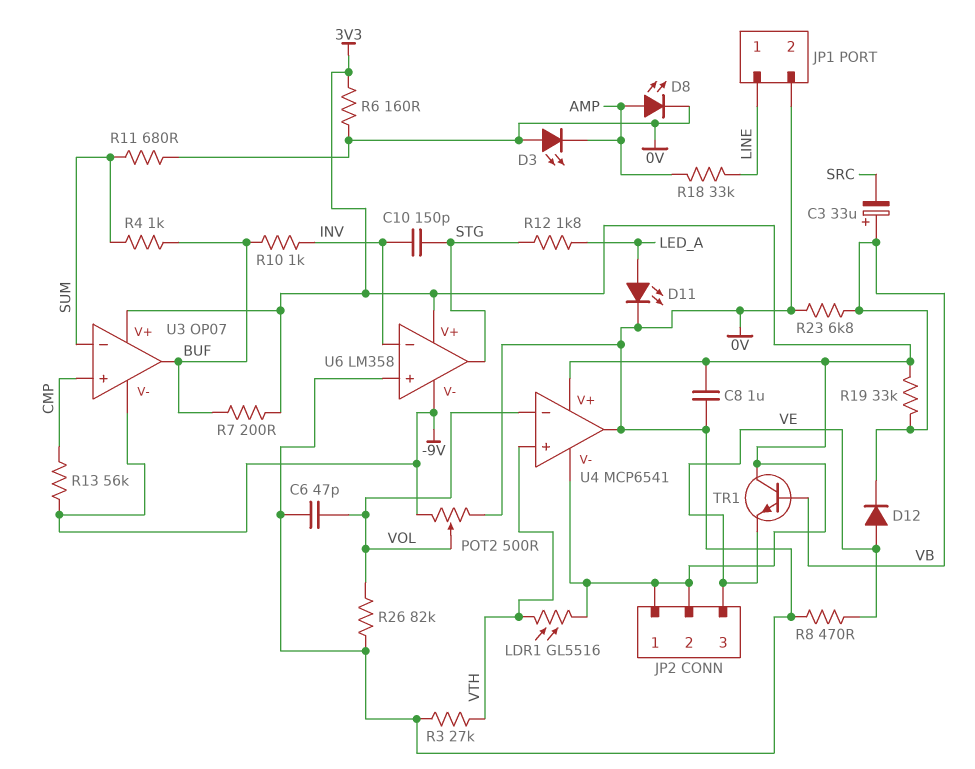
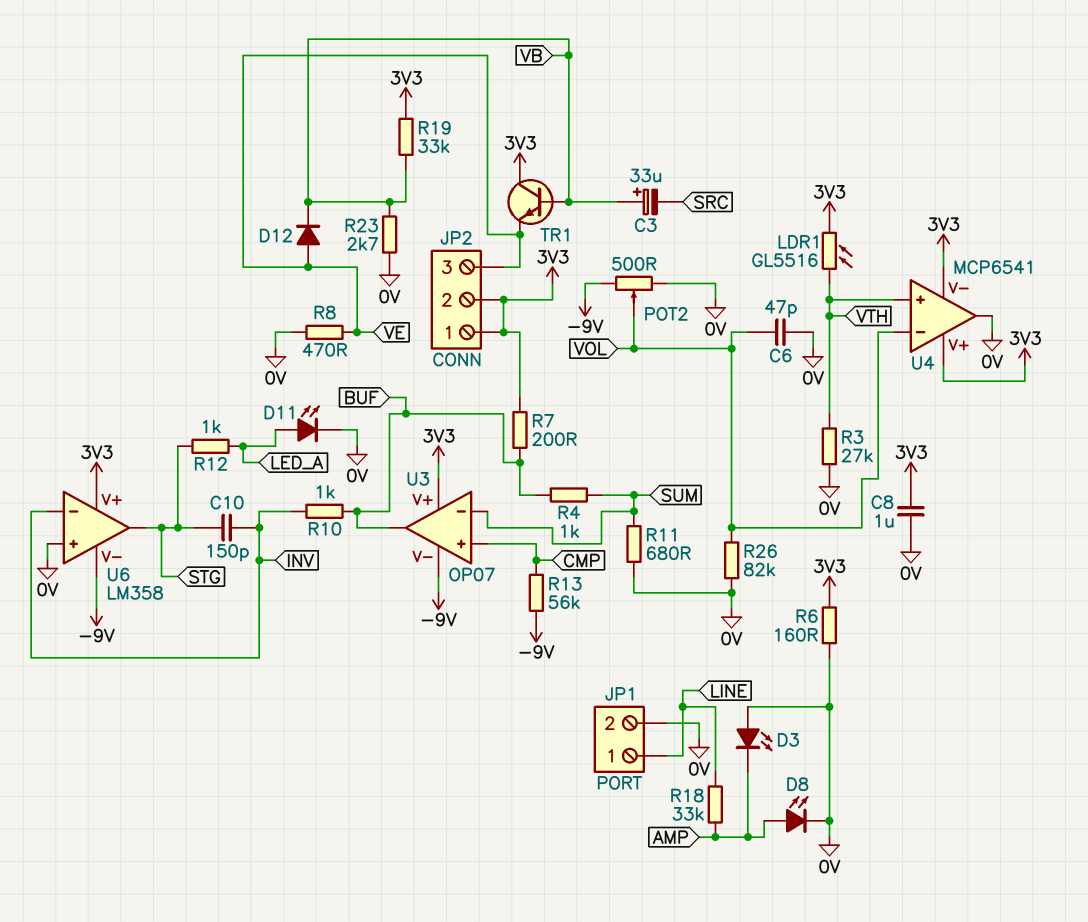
R12: 1.8k (LED_A, STG) -> 1k (LED_A, STG)
R23: 6.8k (0V, VB) -> 2.7k (0V, VB)

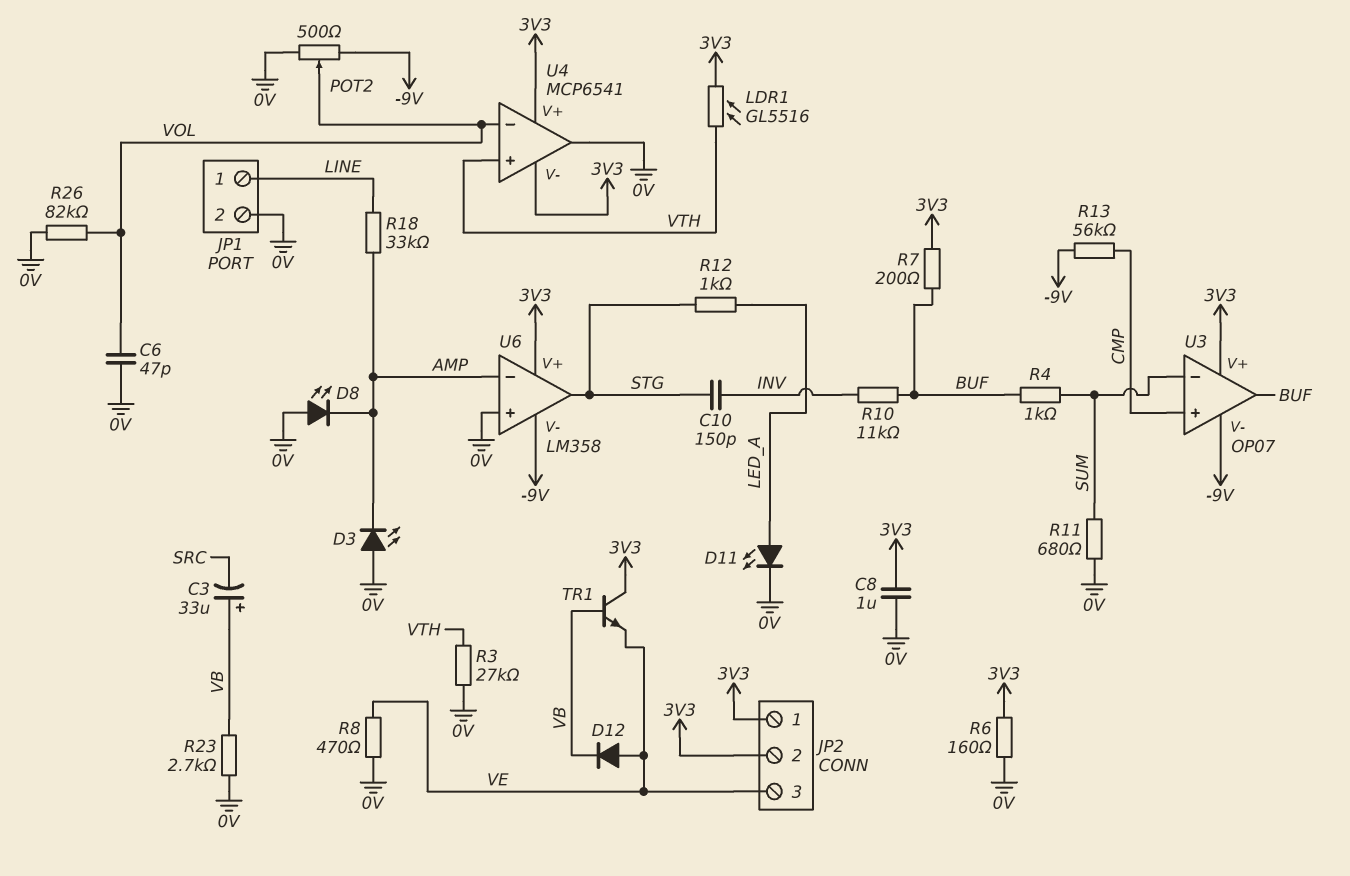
D8: LED (A AMP, K 0V) -> LED (A 0V, K AMP)
R10: 1k (BUF, INV) -> 11k (BUF, INV)
R19: 33k (3V3, VB) -> none
U6 pin in-: INV -> AMP

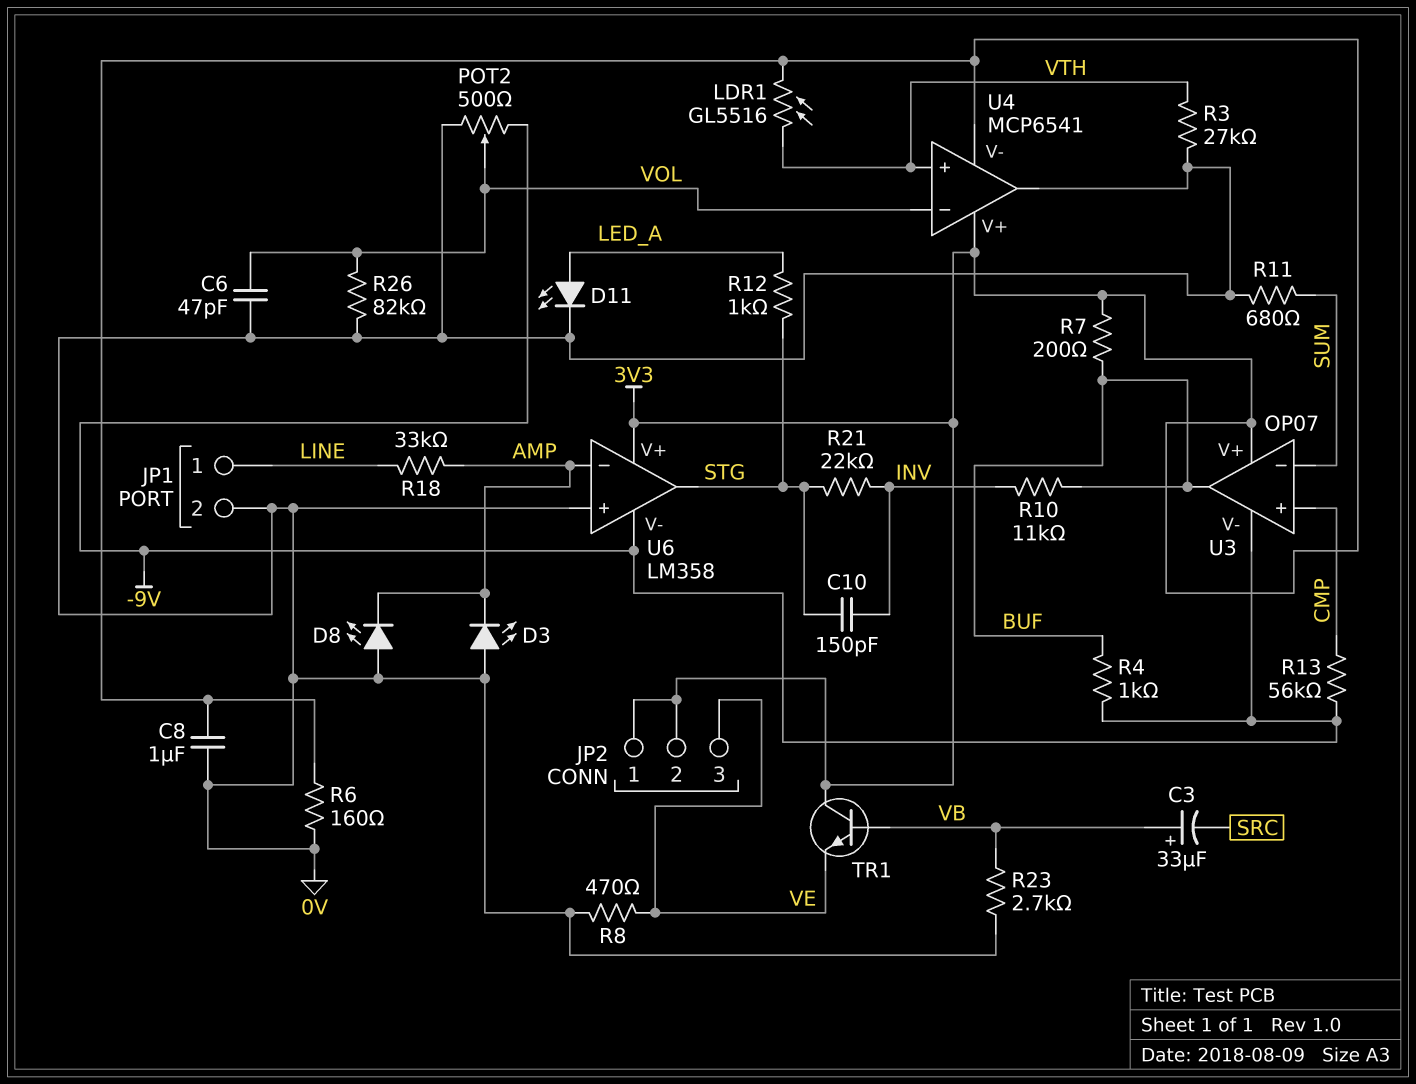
D12: diode (A VE, K VB) -> none
R4: 1k (BUF, SUM) -> 1k (-9V, BUF)
R21: none -> 22k (INV, STG)

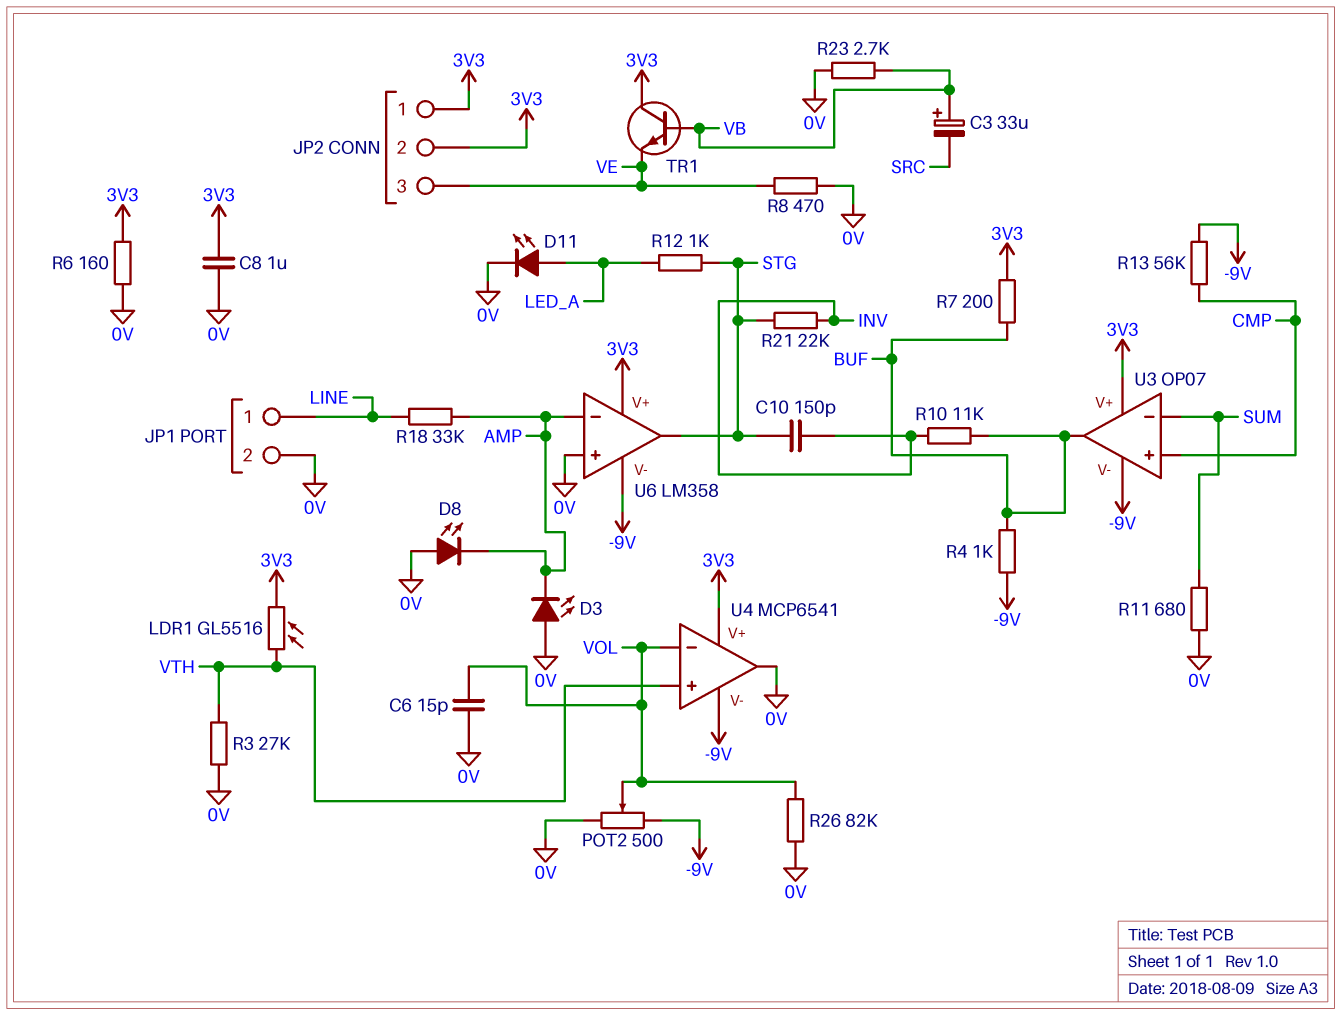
C6: 47pF (0V, VOL) -> 15pF (0V, VOL)
U4 pin V-: 3V3 -> -9V

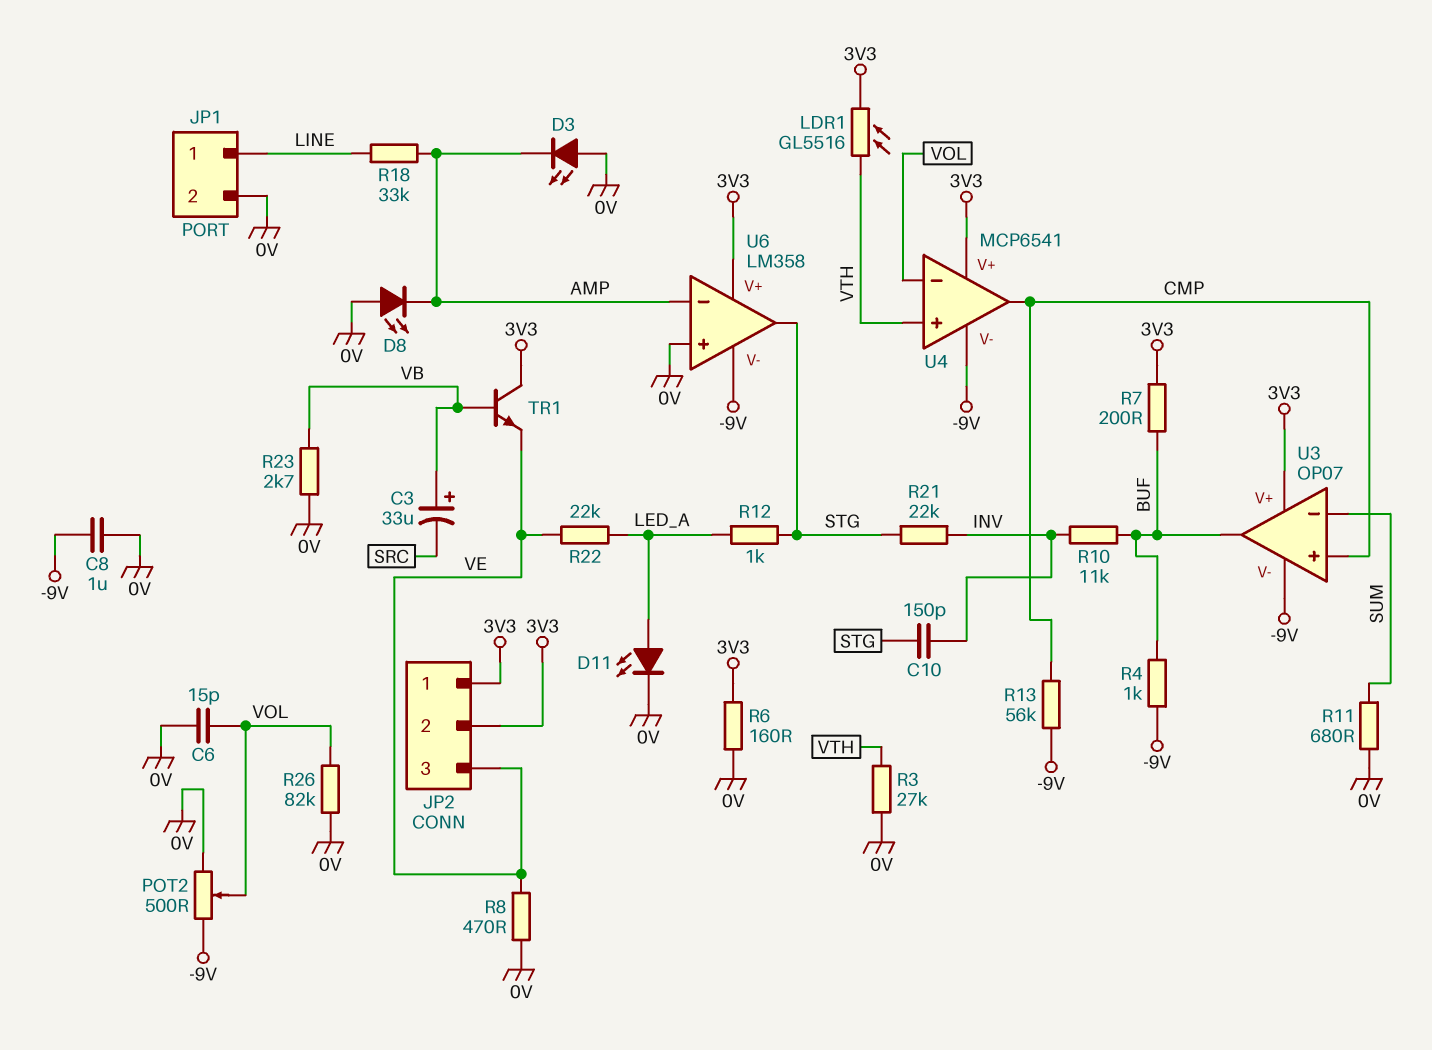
C8: 1uF (0V, 3V3) -> 1uF (-9V, 0V)
R22: none -> 22k (LED_A, VE)
U4 pin out: 0V -> CMP

